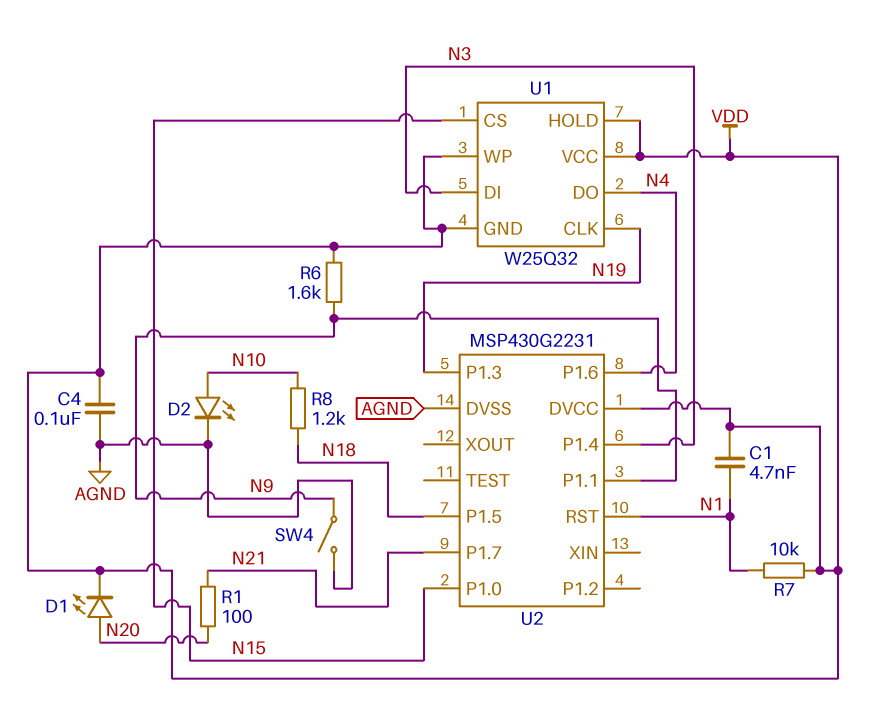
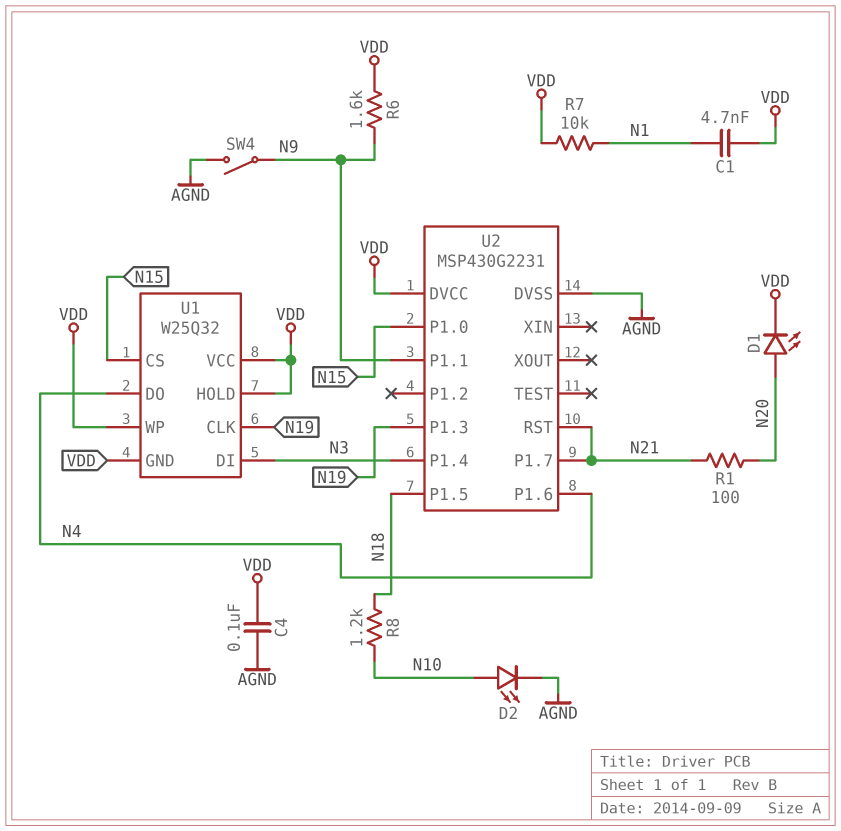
U2 pin RST: N1 -> N21

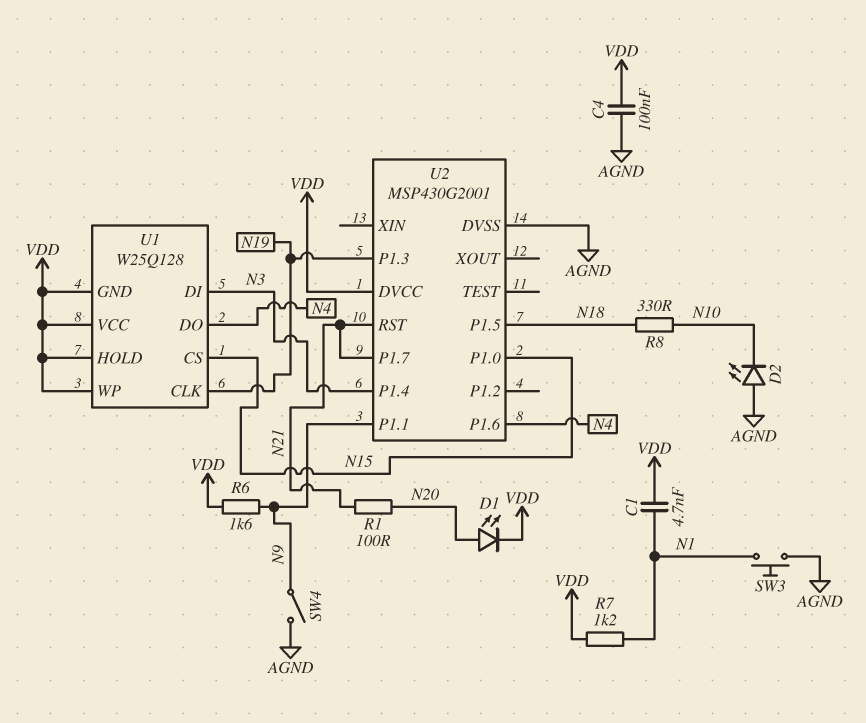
D2: LED (A N10, K AGND) -> LED (A AGND, K N10)
R7: 10k (N1, VDD) -> 1.2k (N1, VDD)
R8: 1.2k (N10, N18) -> 330 (N10, N18)
SW3: none -> button (AGND, N1)
U1: W25Q32 -> W25Q128
U2: MSP430G2231 -> MSP430G2001

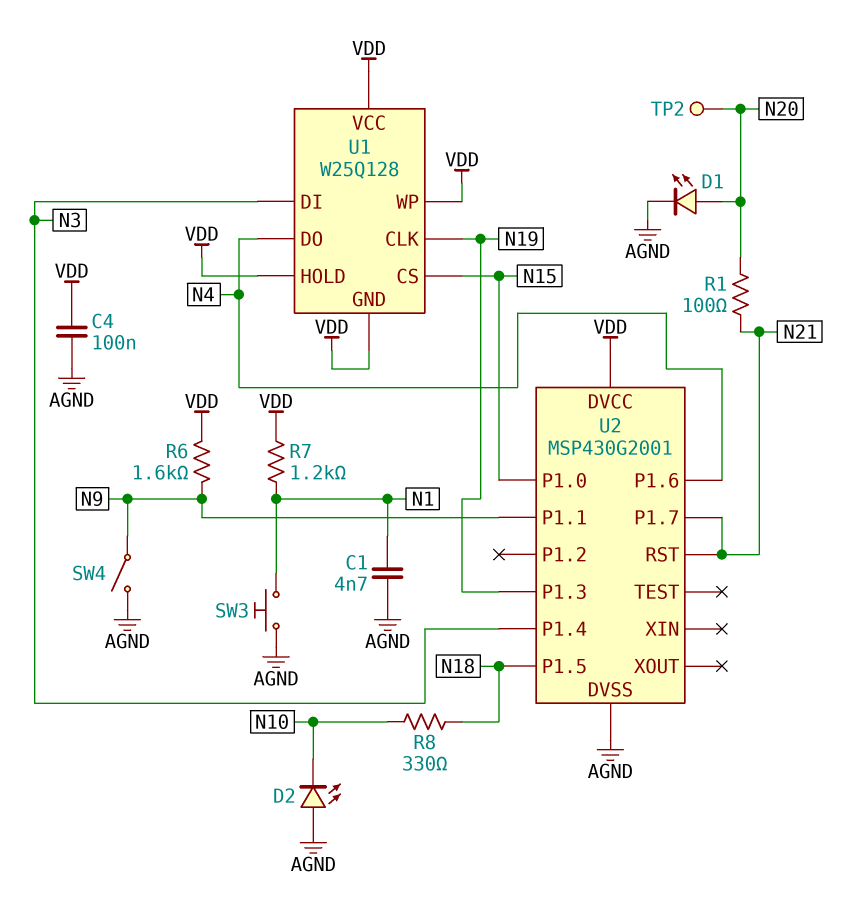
C1: 4.7nF (N1, VDD) -> 4.7nF (AGND, N1)
D1: LED (A N20, K VDD) -> LED (A N20, K AGND)
TP2: none -> test point (N20)

